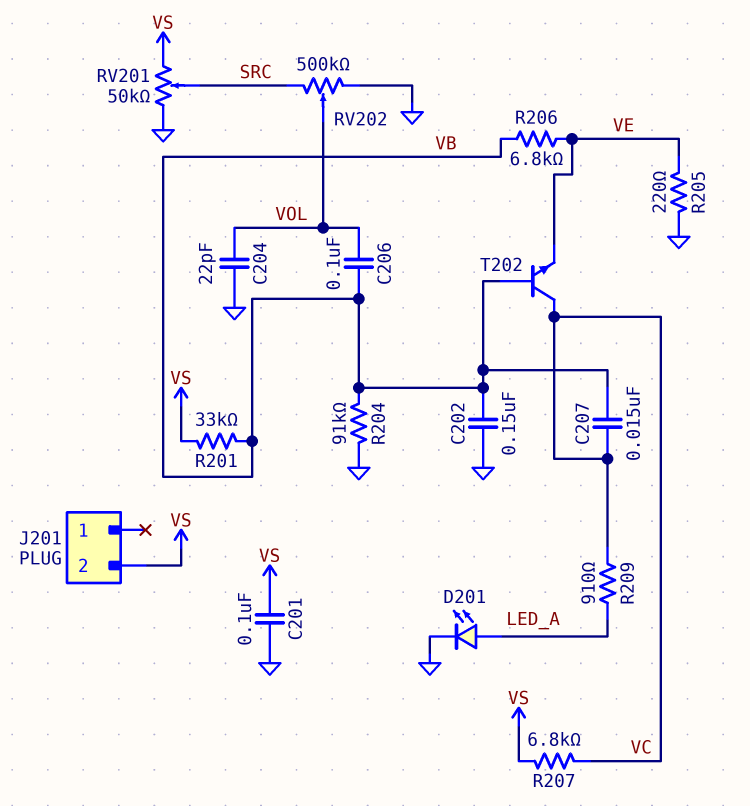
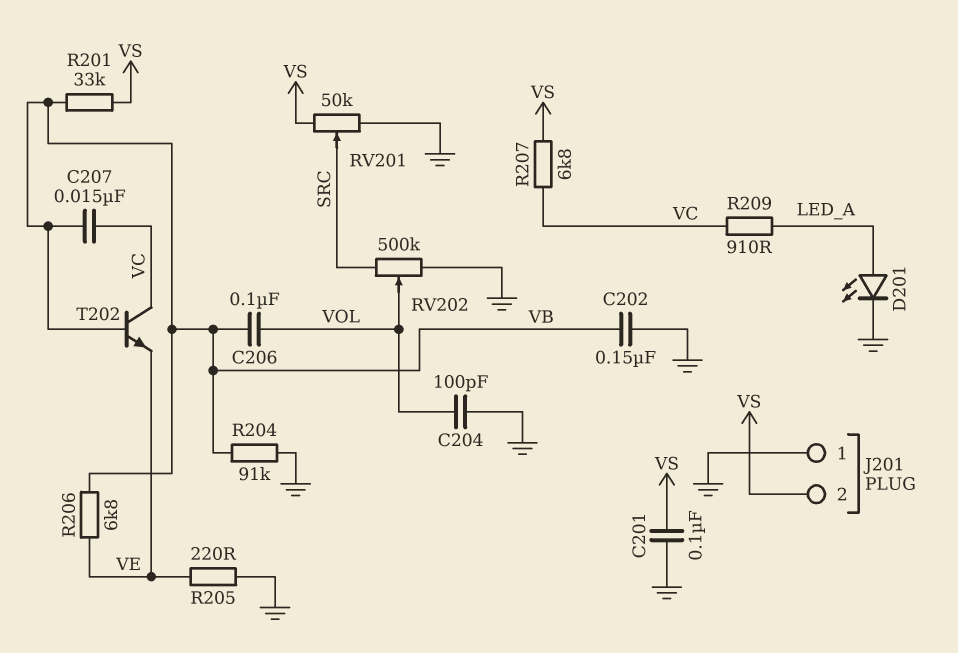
C204: 22pF (GND, VOL) -> 100pF (GND, VOL)
J201 pin 1: none -> GND

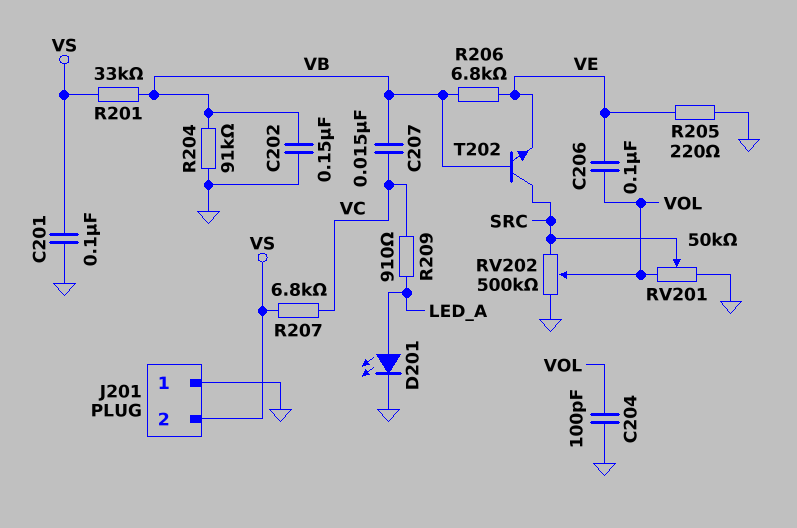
C206: 100nF (VB, VOL) -> 100nF (VE, VOL)
RV201: 50k (GND, VS, wiper SRC) -> 50k (GND, VOL, wiper SRC)
T202: NPN (B VB, C VC, E VE) -> NPN (B VB, C SRC, E VE)

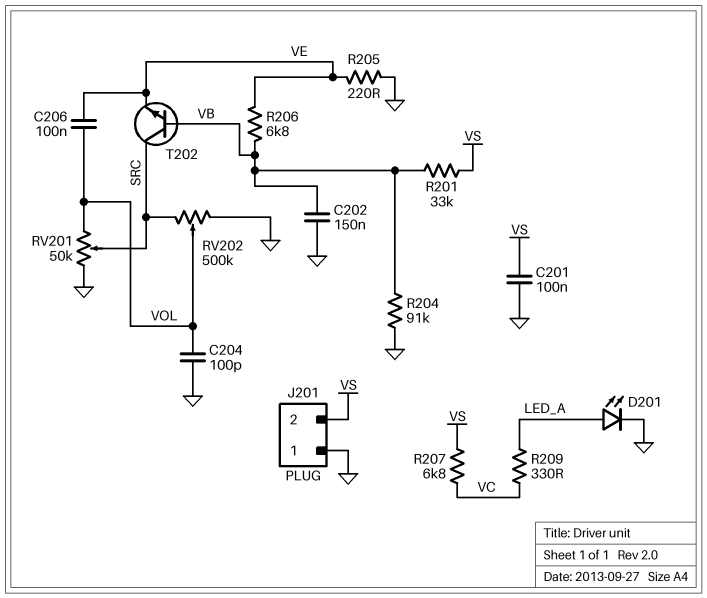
C207: 15nF (VB, VC) -> none
R209: 910 (LED_A, VC) -> 330 (LED_A, VC)

